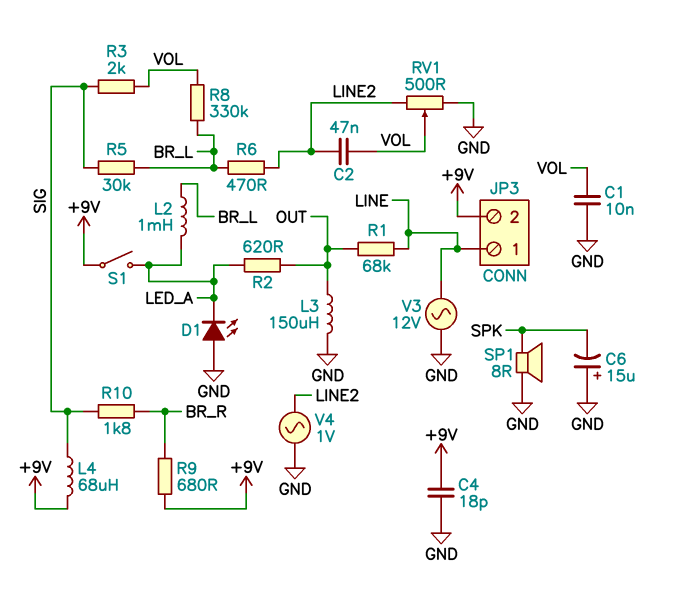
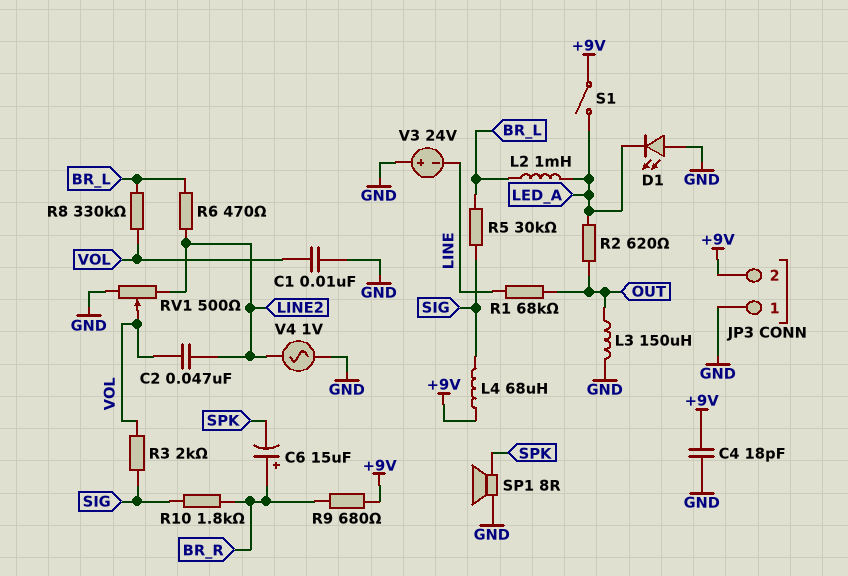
C6: 15uF (plus GND, minus SPK) -> 15uF (plus BR_R, minus SPK)
JP3 pin 1: LINE -> GND
V3: AC 12V (GND, LINE) -> 24V (plus GND, minus LINE)

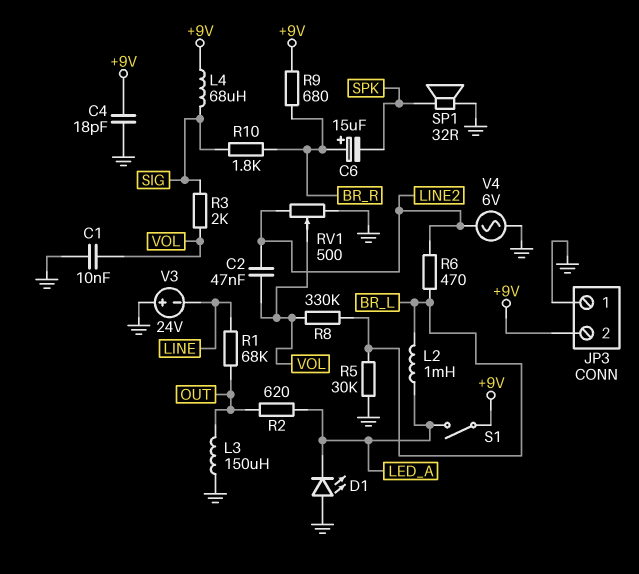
R5: 30k (BR_L, SIG) -> 30k (BR_L, GND)
SP1: speaker 8R (GND, SPK) -> speaker 32R (GND, SPK)
V4: AC 1V (GND, LINE2) -> AC 6V (GND, LINE2)

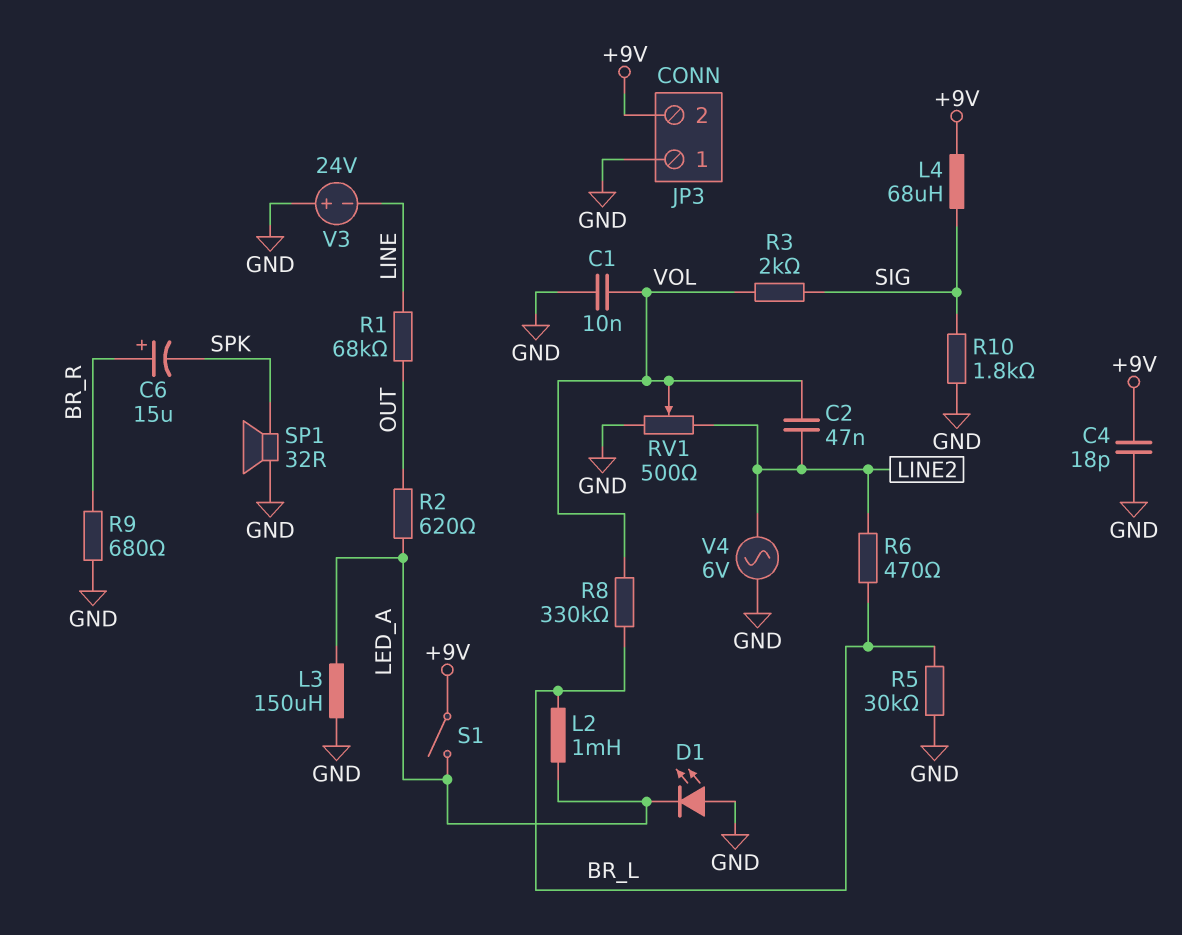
L3: 150uH (GND, OUT) -> 150uH (GND, LED_A)
R9: 680 (+9V, BR_R) -> 680 (BR_R, GND)
R10: 1.8k (BR_R, SIG) -> 1.8k (GND, SIG)

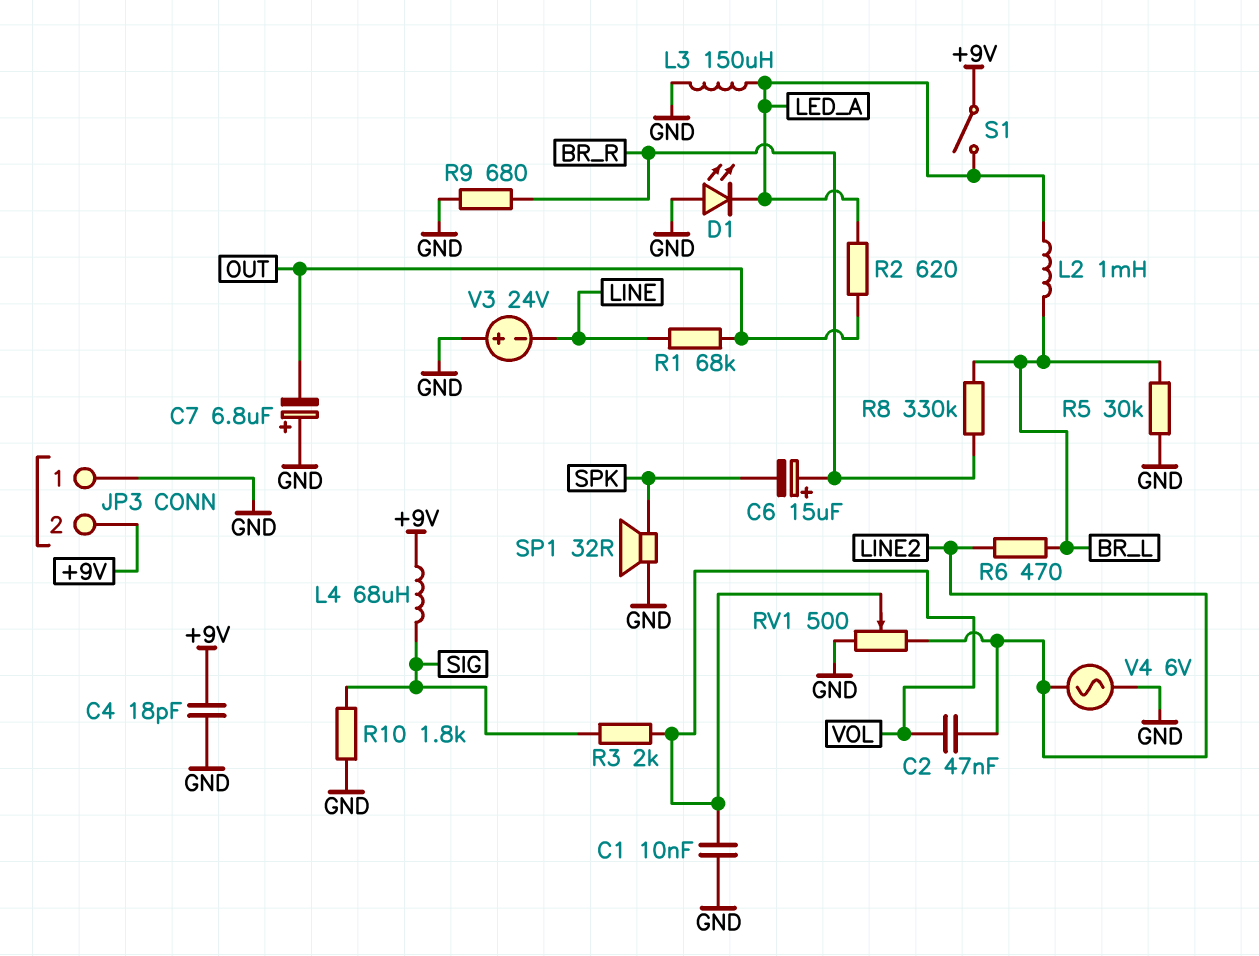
C7: none -> 6.8uF (plus GND, minus OUT)
R8: 330k (BR_L, VOL) -> 330k (BR_L, BR_R)

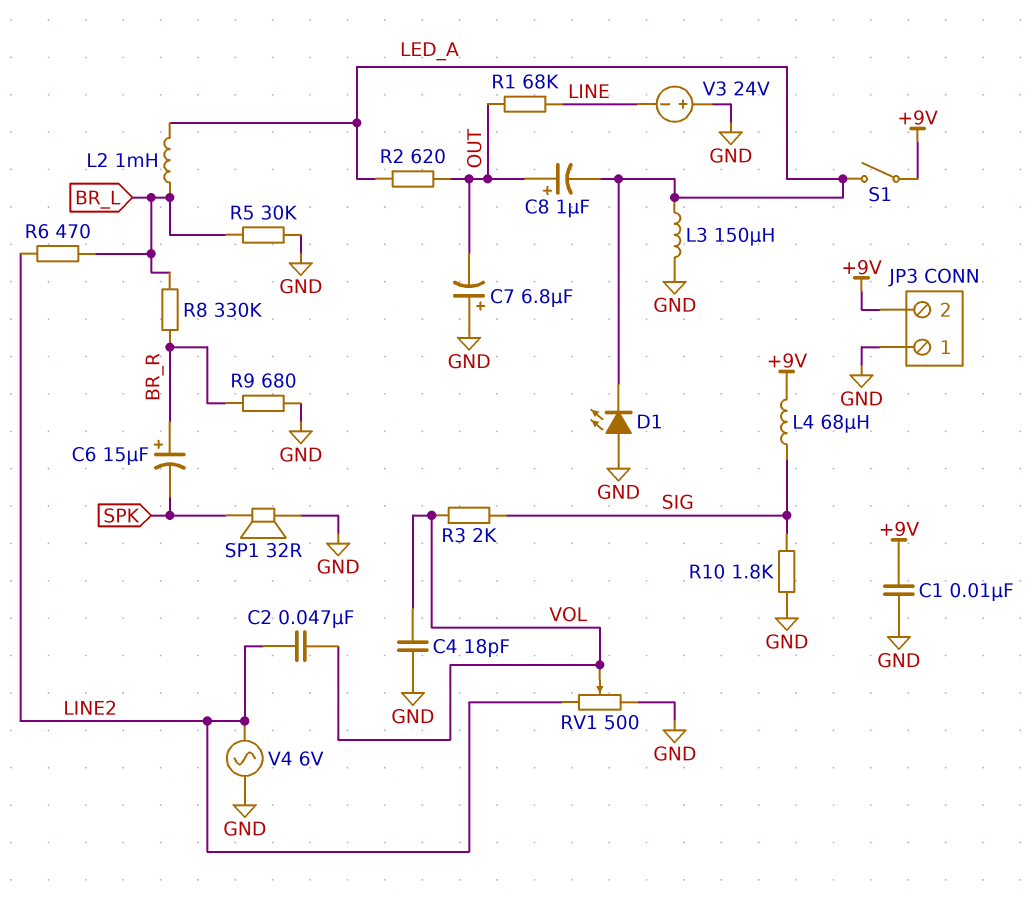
C1: 10nF (GND, VOL) -> 10nF (+9V, GND)
C4: 18pF (+9V, GND) -> 18pF (GND, VOL)
C8: none -> 1uF (plus OUT, minus LED_A)

